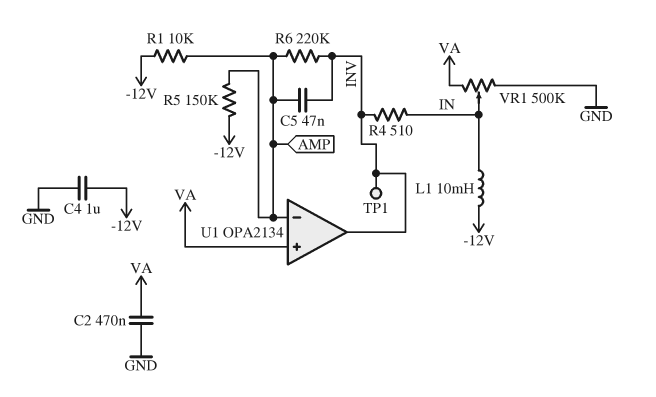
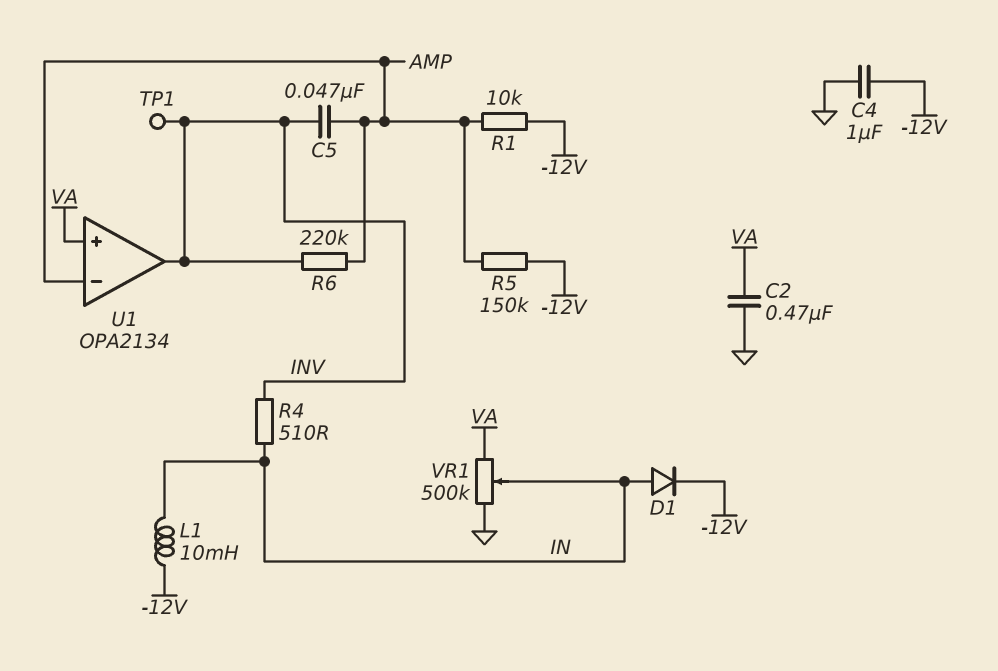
D1: none -> diode (A IN, K -12V)

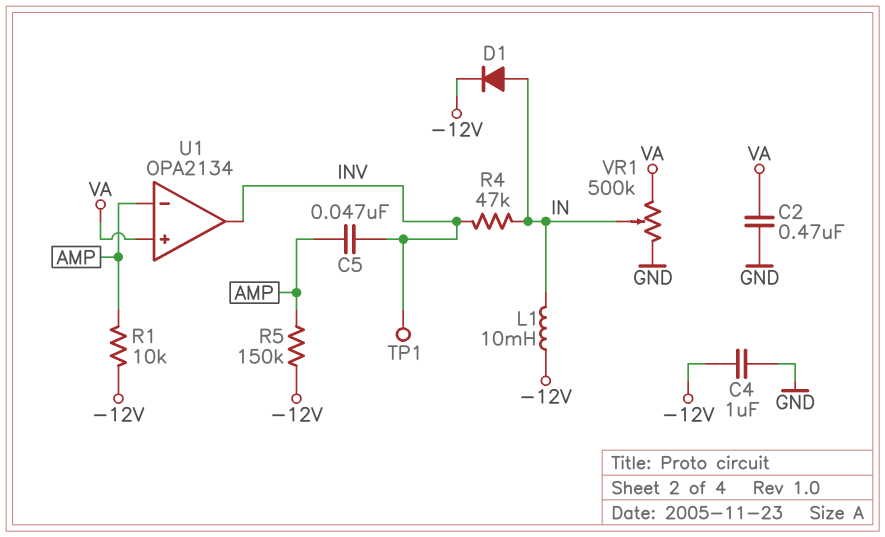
R4: 510 (IN, INV) -> 47k (IN, INV)
R6: 220k (AMP, INV) -> none

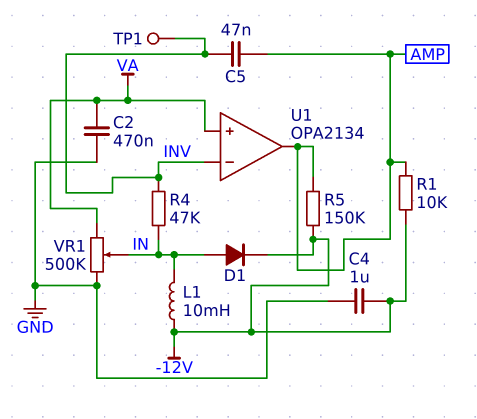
U1 pin in-: AMP -> INV
U1 pin out: INV -> AMP

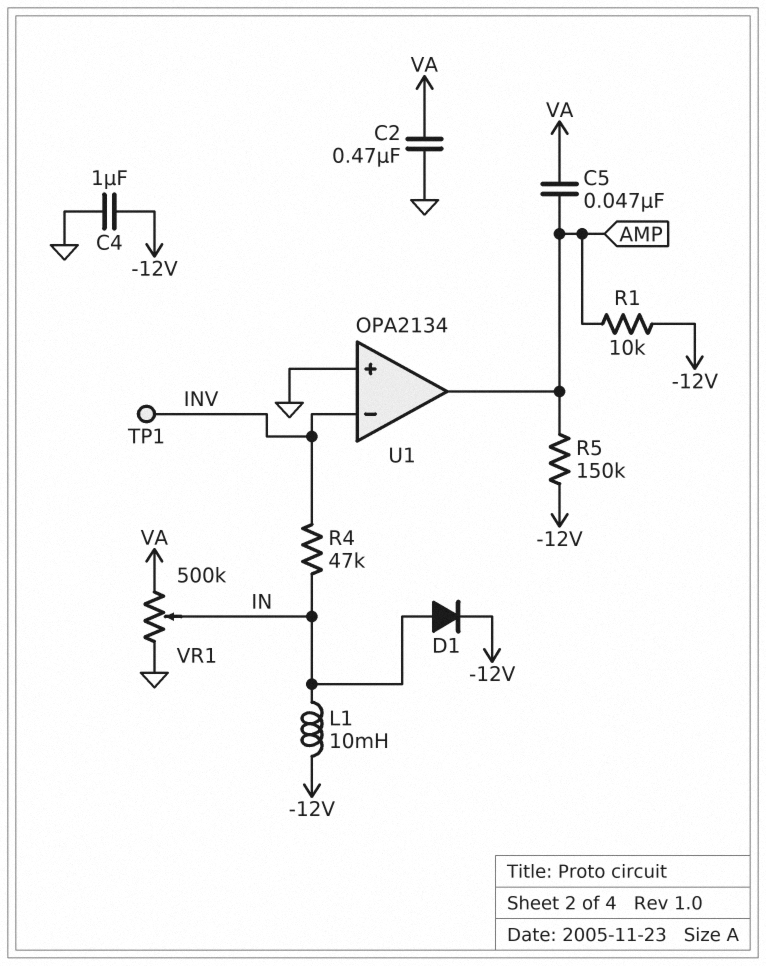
C5: 47nF (AMP, INV) -> 47nF (AMP, VA)
U1 pin in+: VA -> GND

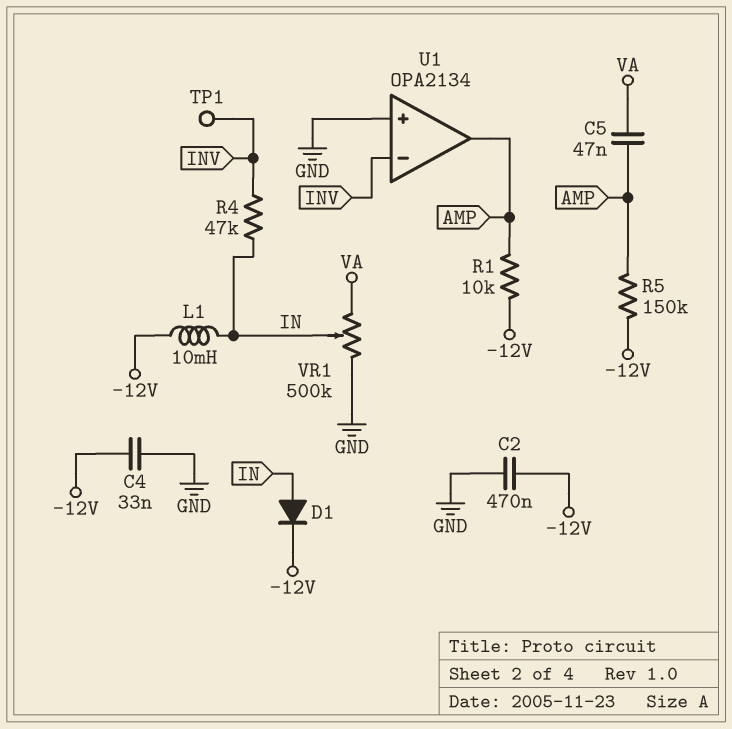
C2: 470nF (GND, VA) -> 470nF (-12V, GND)
C4: 1uF (-12V, GND) -> 33nF (-12V, GND)

